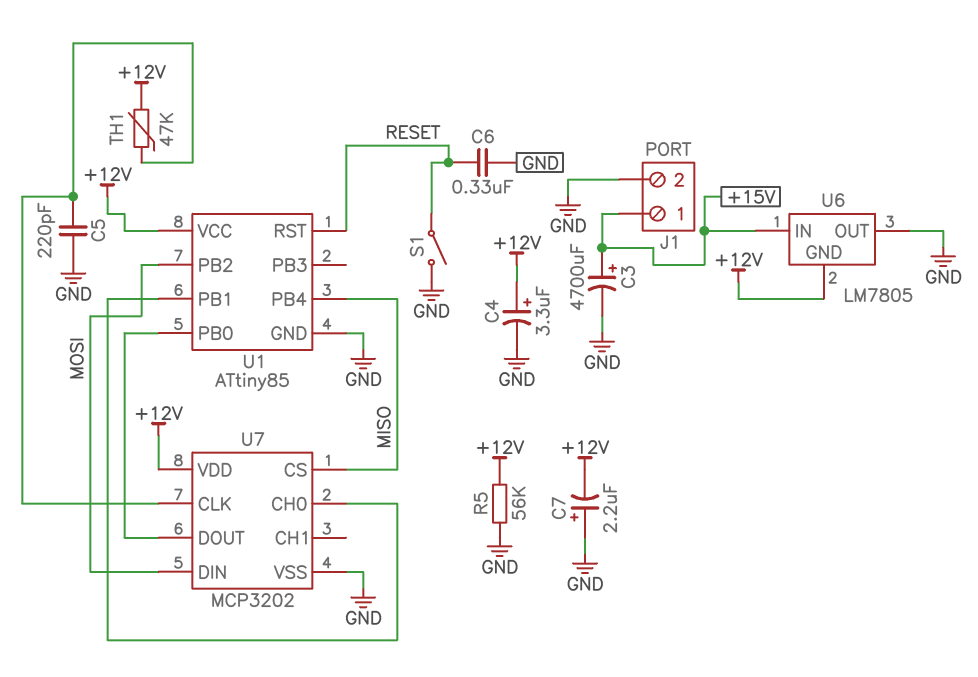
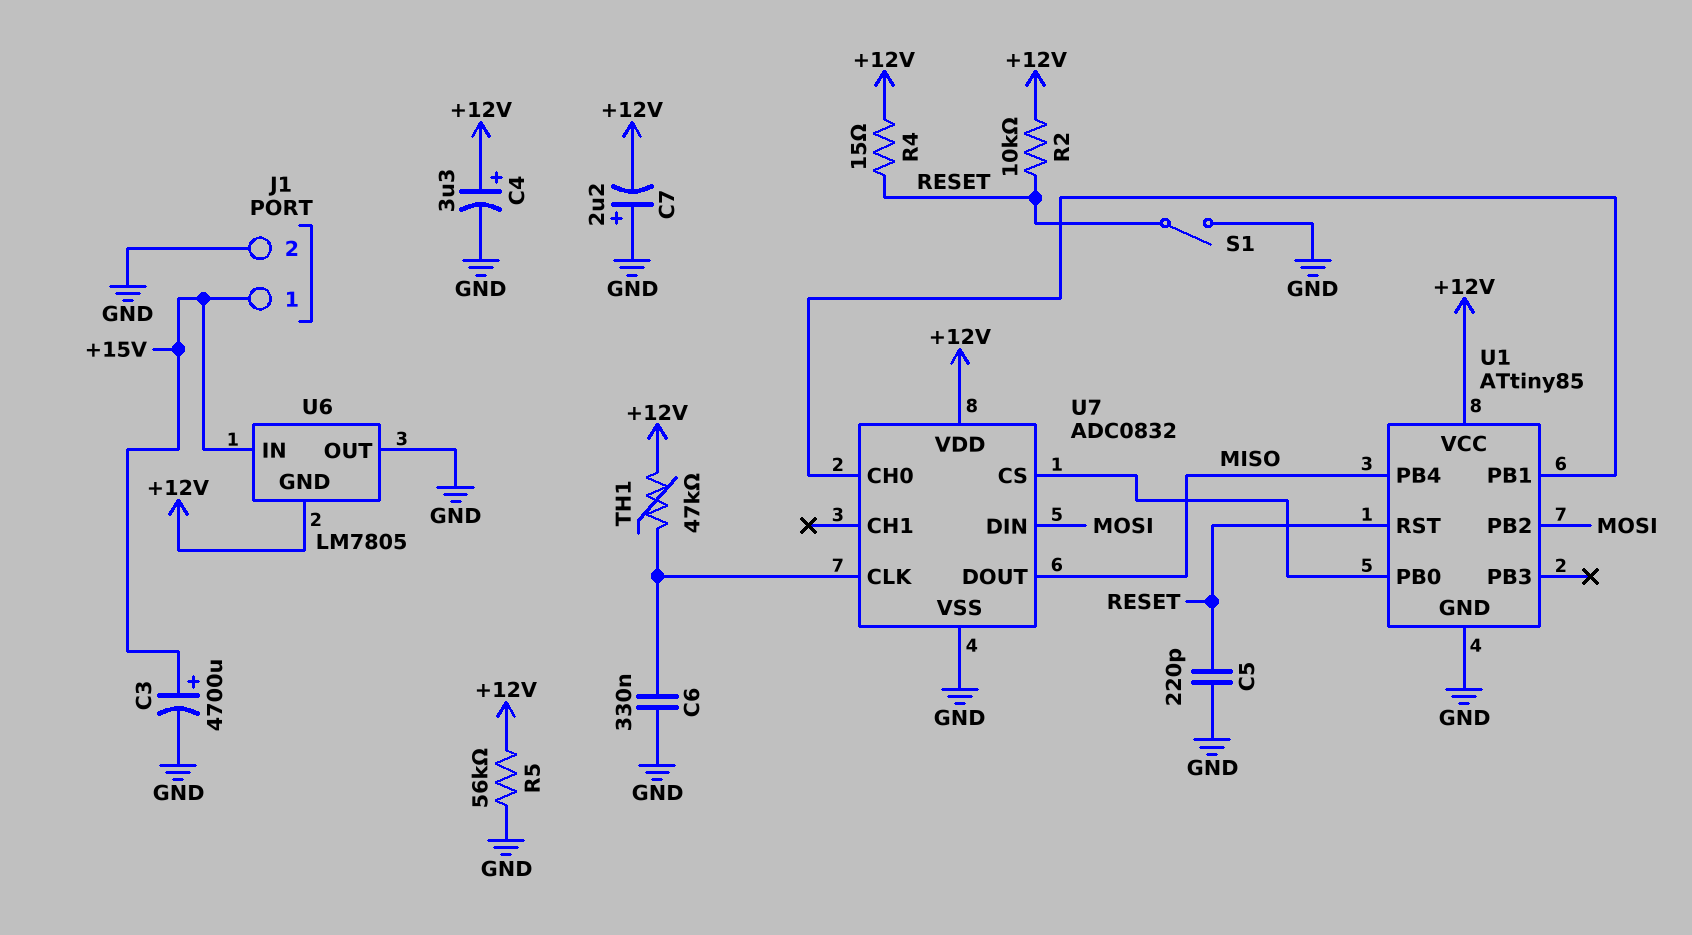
C5: 220pF (GND, U7/CLK) -> 220pF (GND, RESET)
C6: 330nF (GND, RESET) -> 330nF (GND, U7/CLK)
R2: none -> 10k (+12V, RESET)
R4: none -> 15 (+12V, RESET)
U7: MCP3202 -> ADC0832
U7 pin CS: MISO -> U1/PB0
U7 pin DOUT: U1/PB0 -> MISO

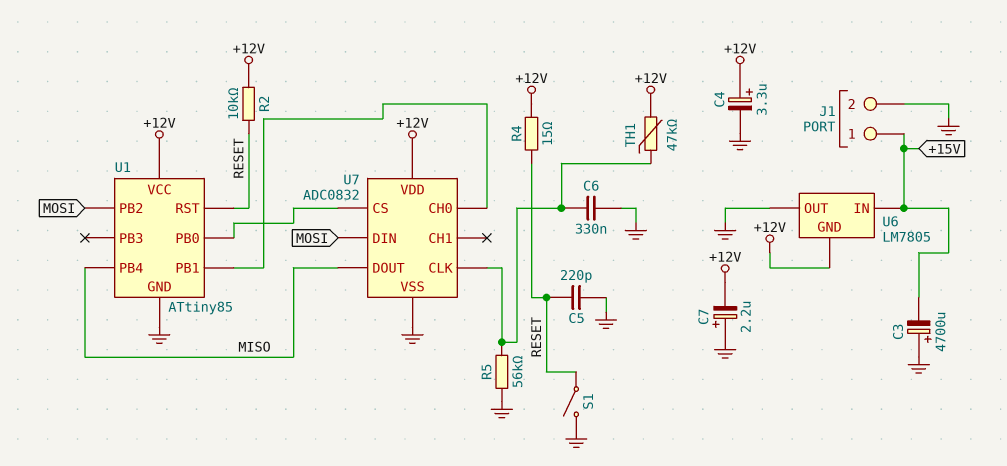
C3: 4700uF (plus +15V, minus GND) -> 4700uF (plus GND, minus +15V)
R5: 56k (+12V, GND) -> 56k (GND, U7/CLK)

